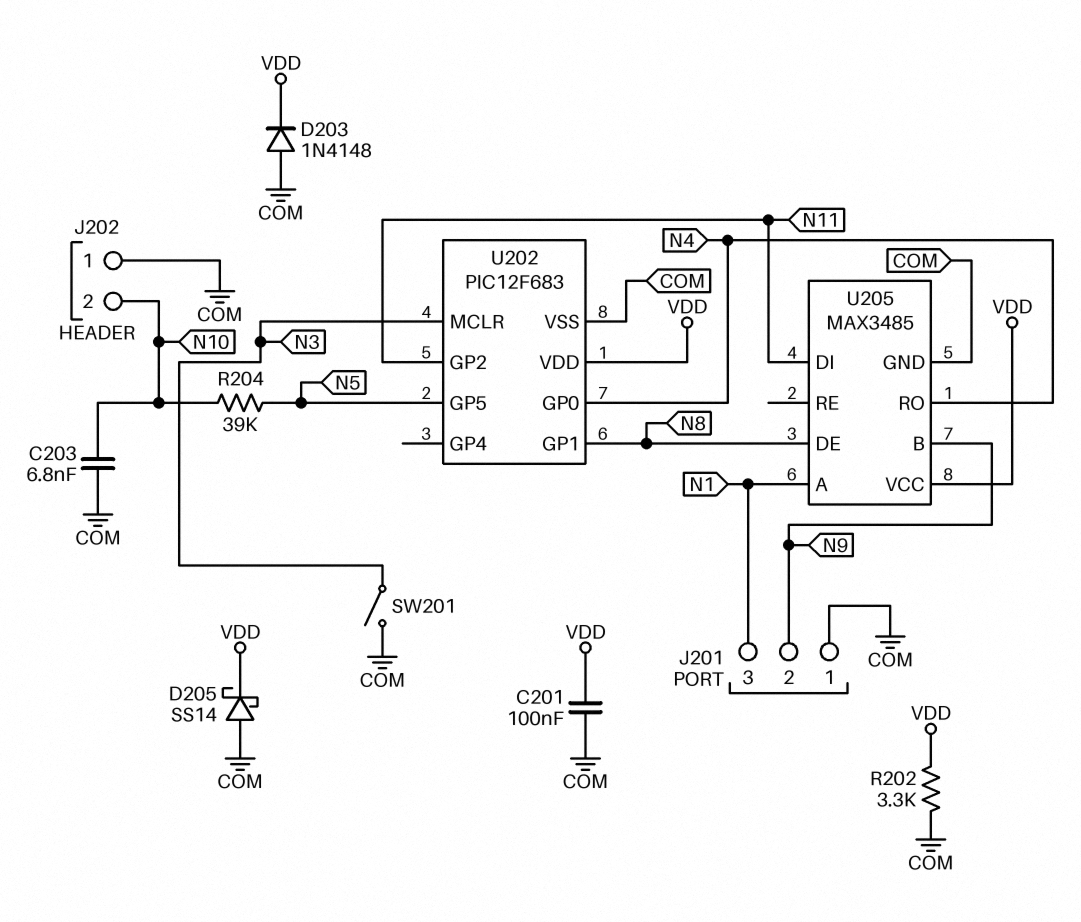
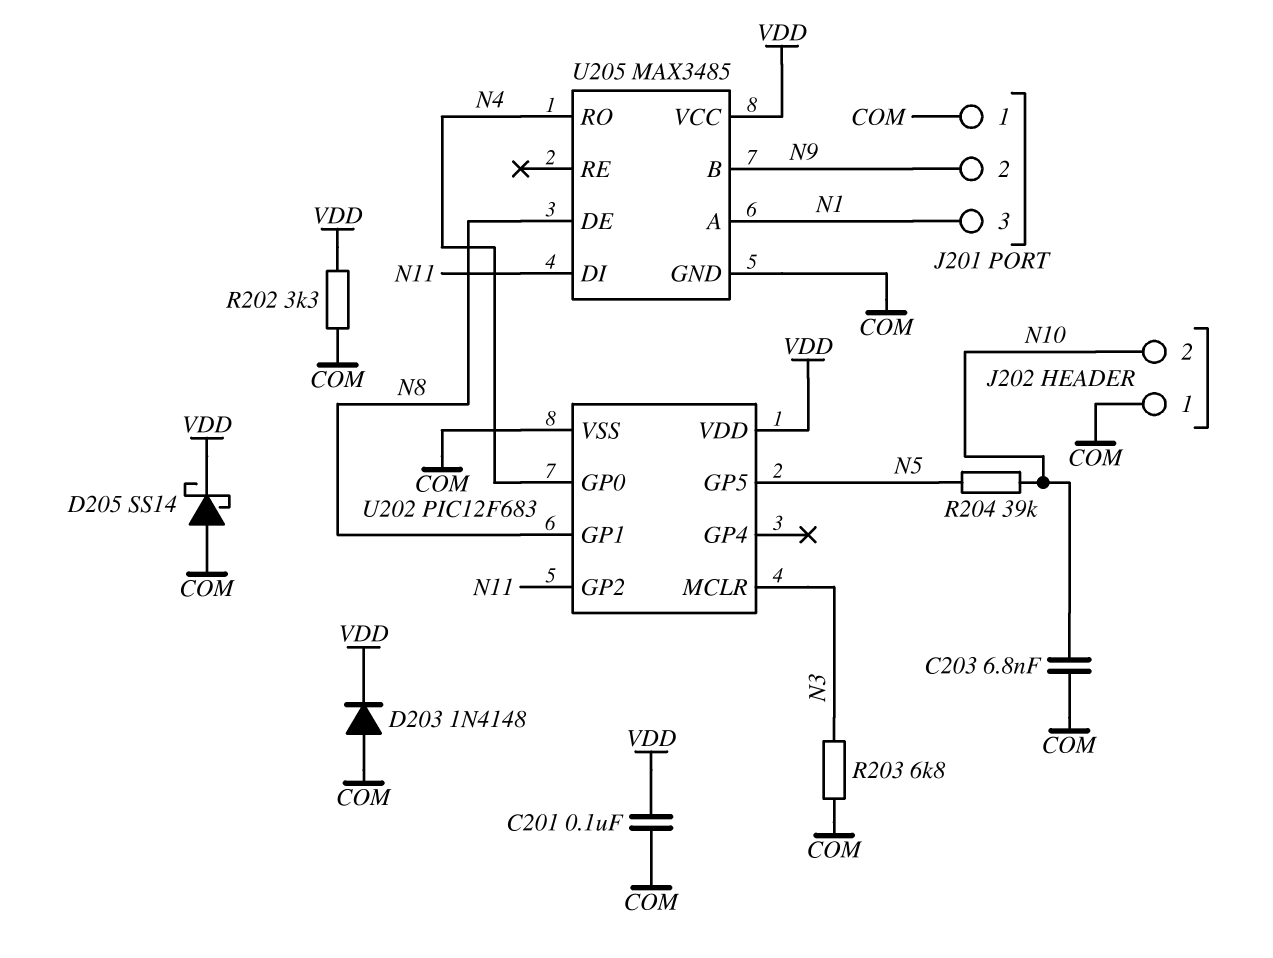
R203: none -> 6.8k (COM, N3)
SW201: switch (COM, N3) -> none

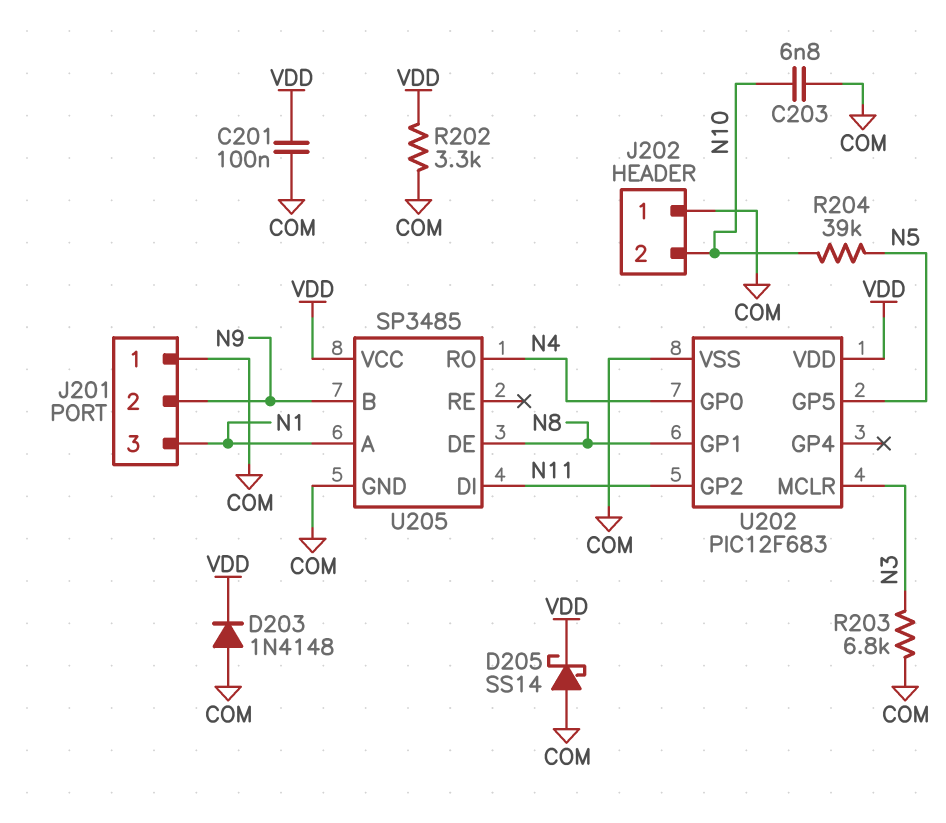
U205: MAX3485 -> SP3485

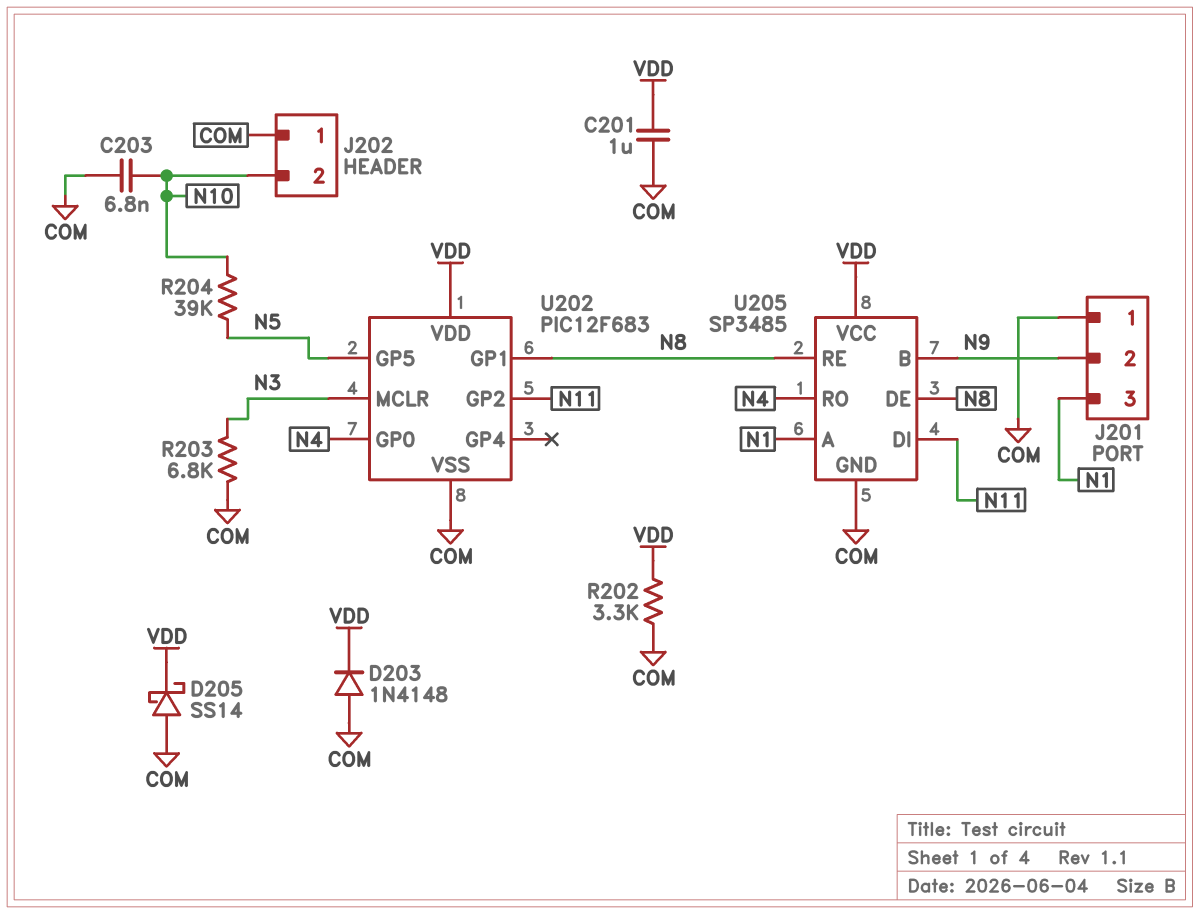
C201: 100nF (COM, VDD) -> 1uF (COM, VDD)
U205 pin RE: none -> N8

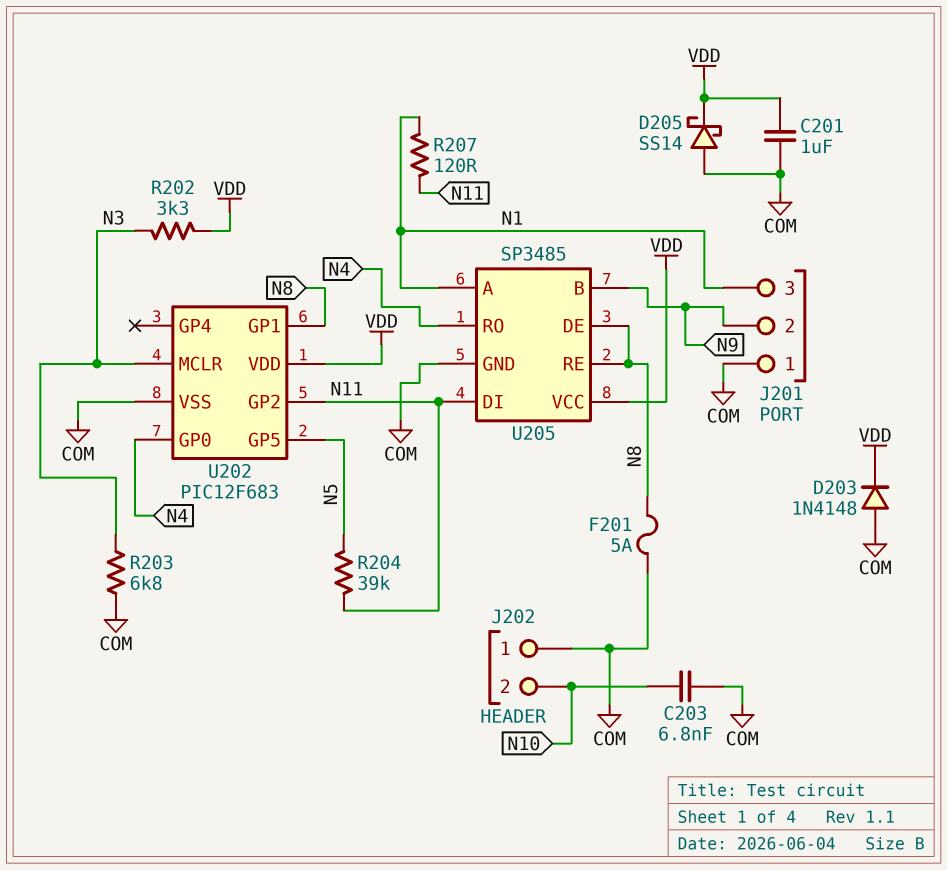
F201: none -> 5A (COM, N8)
R202: 3.3k (COM, VDD) -> 3.3k (N3, VDD)
R204: 39k (N5, N10) -> 39k (N5, N11)
R207: none -> 120 (N1, N11)

